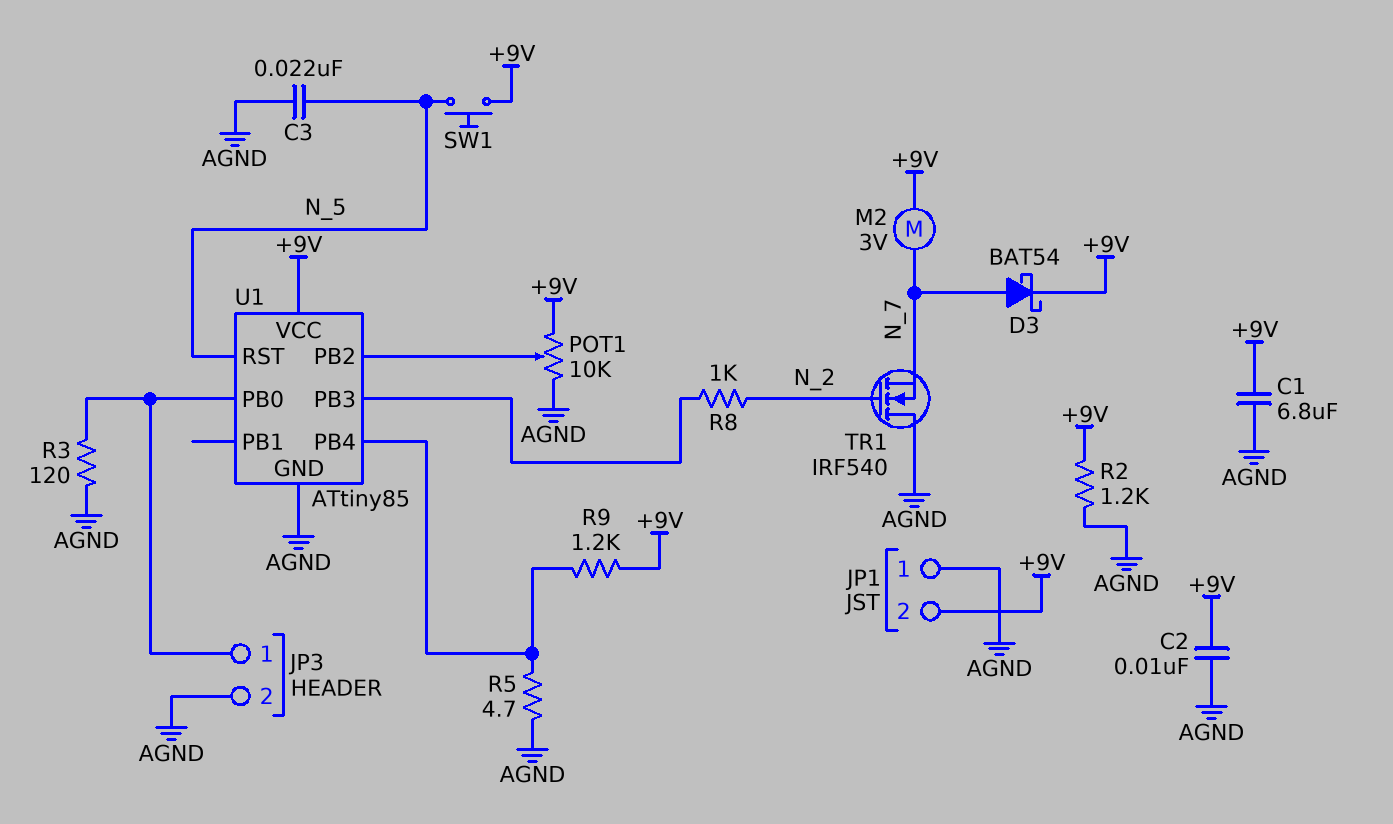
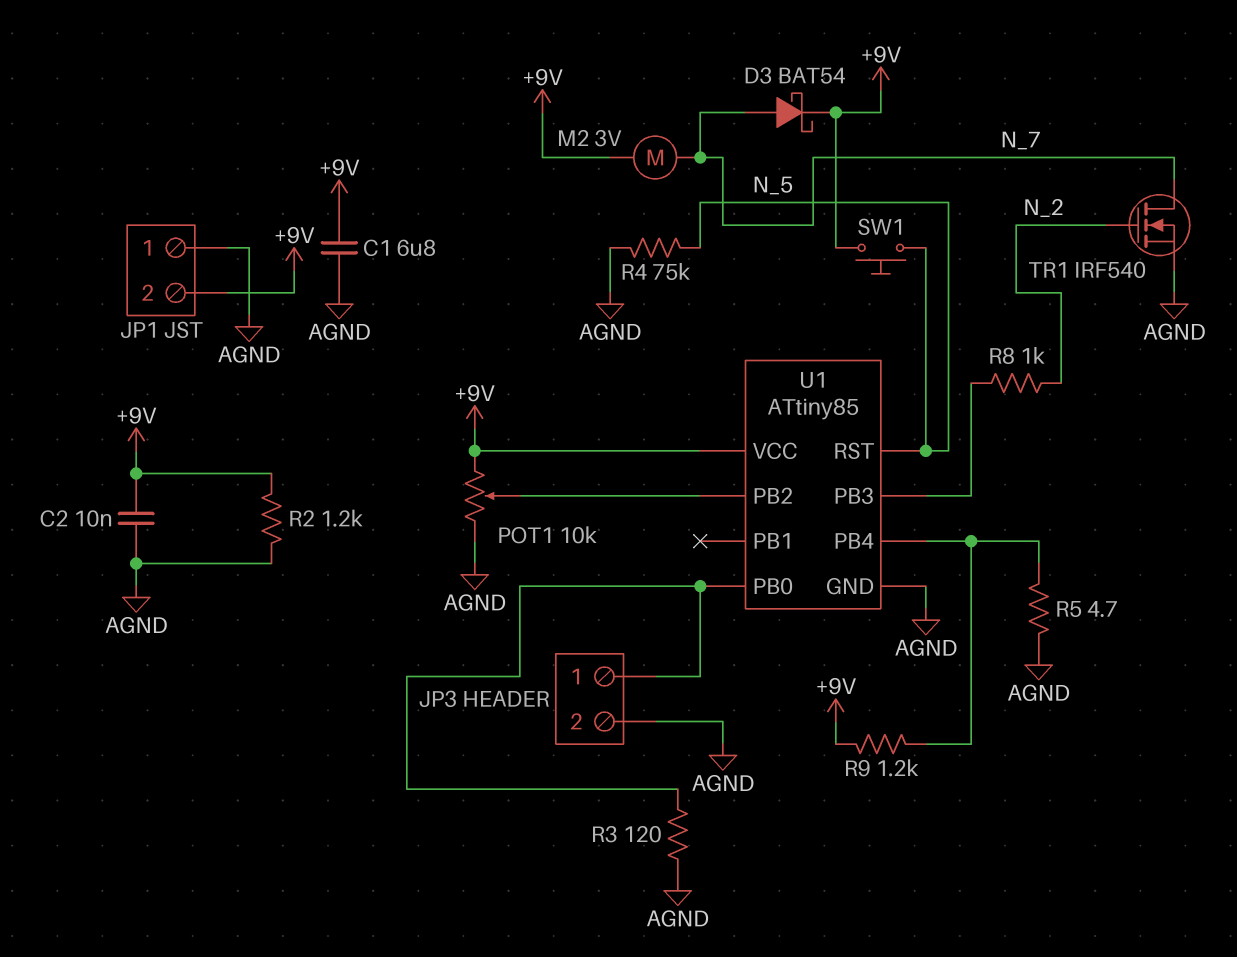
C3: 22nF (AGND, N_5) -> none
R4: none -> 75k (AGND, N_5)
TR1: NMOS IRF540 (G N_2, D AGND, S N_7) -> NMOS IRF540 (G N_2, D N_7, S AGND)

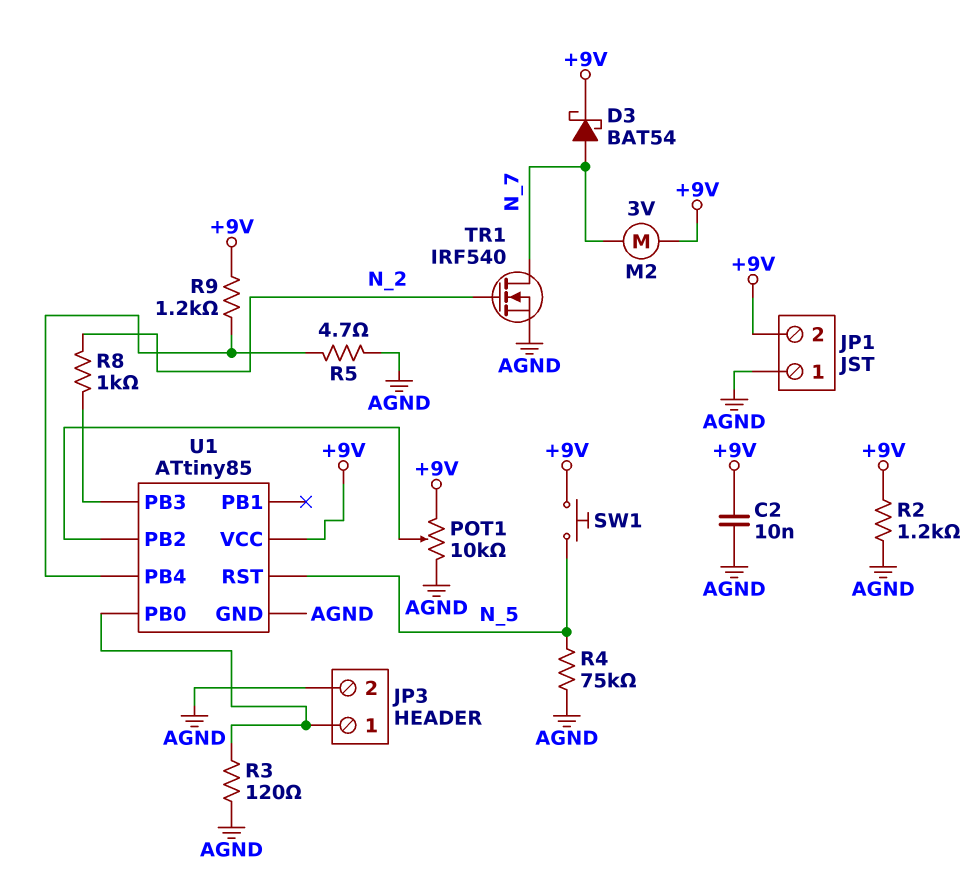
C1: 6.8uF (+9V, AGND) -> none

